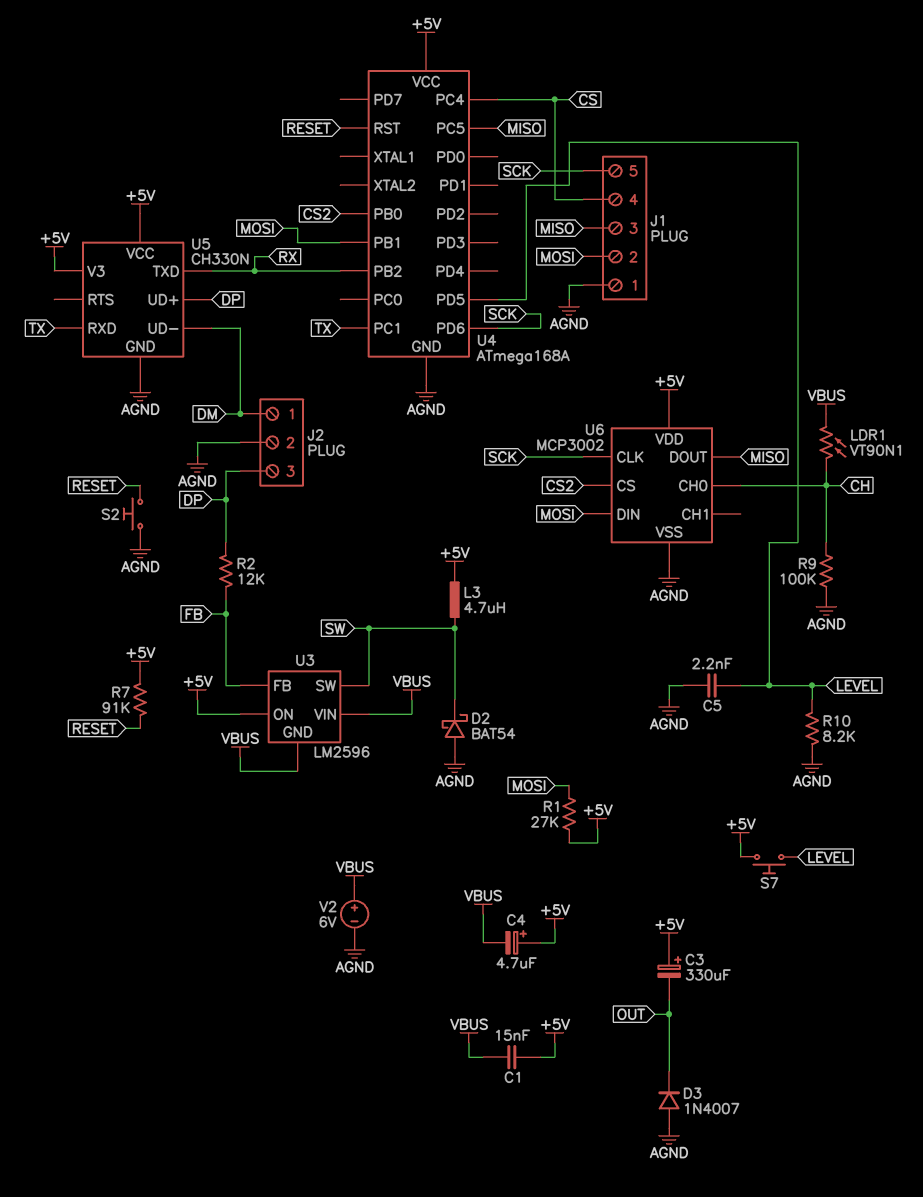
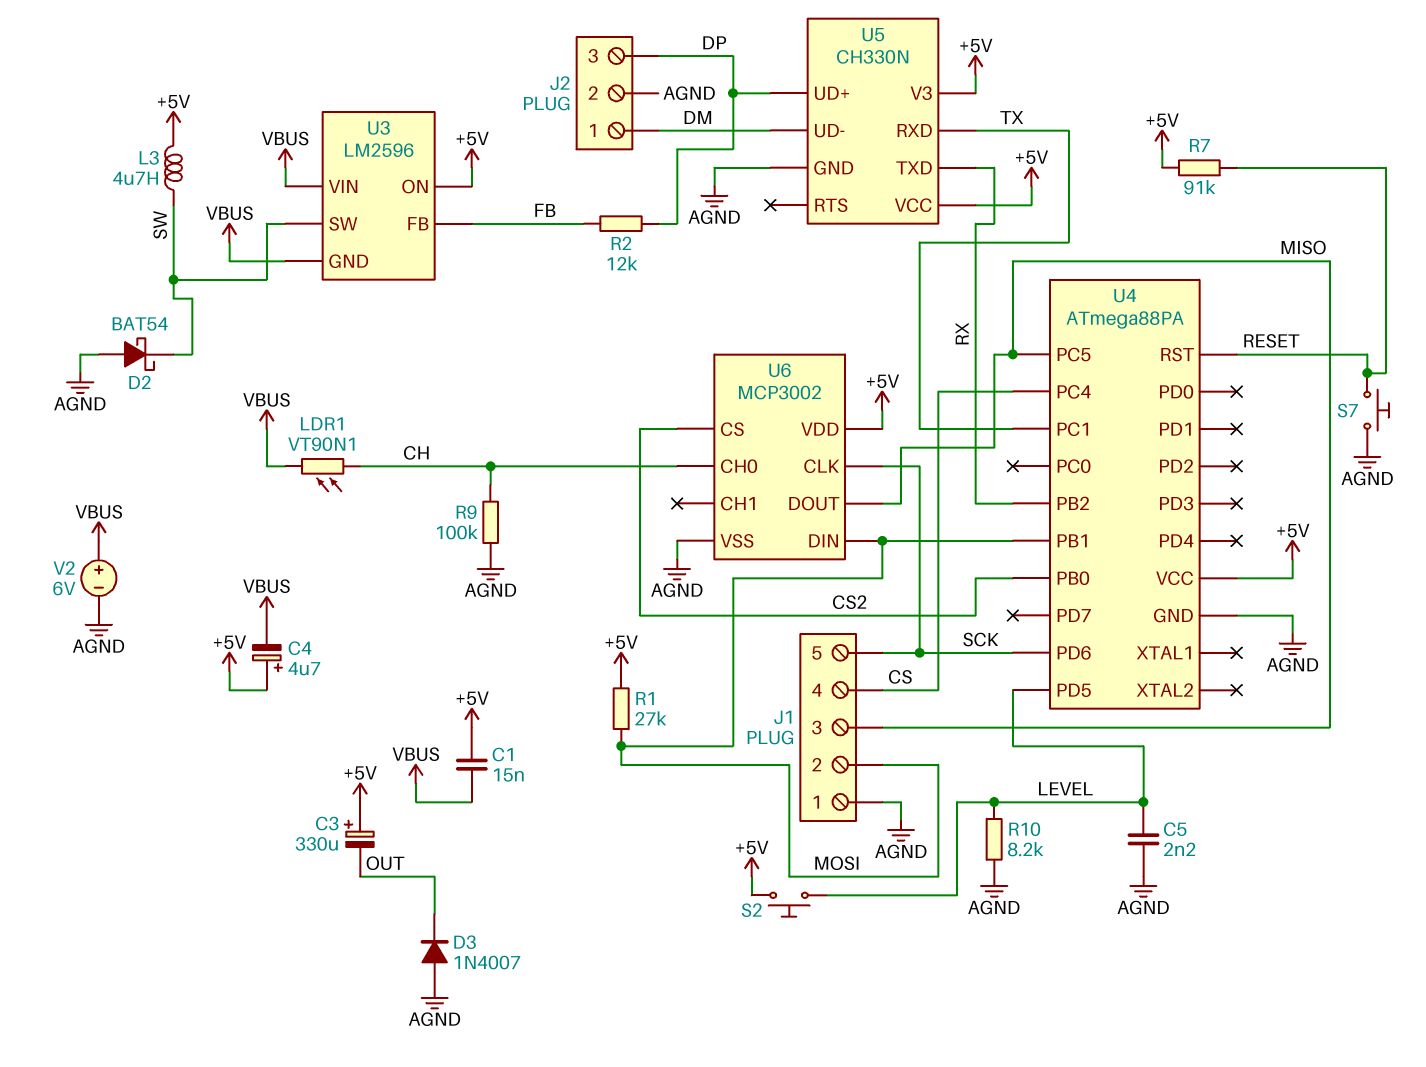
S2: button (AGND, RESET) -> button (+5V, LEVEL)
S7: button (+5V, LEVEL) -> button (AGND, RESET)
U4: ATmega168A -> ATmega88PA

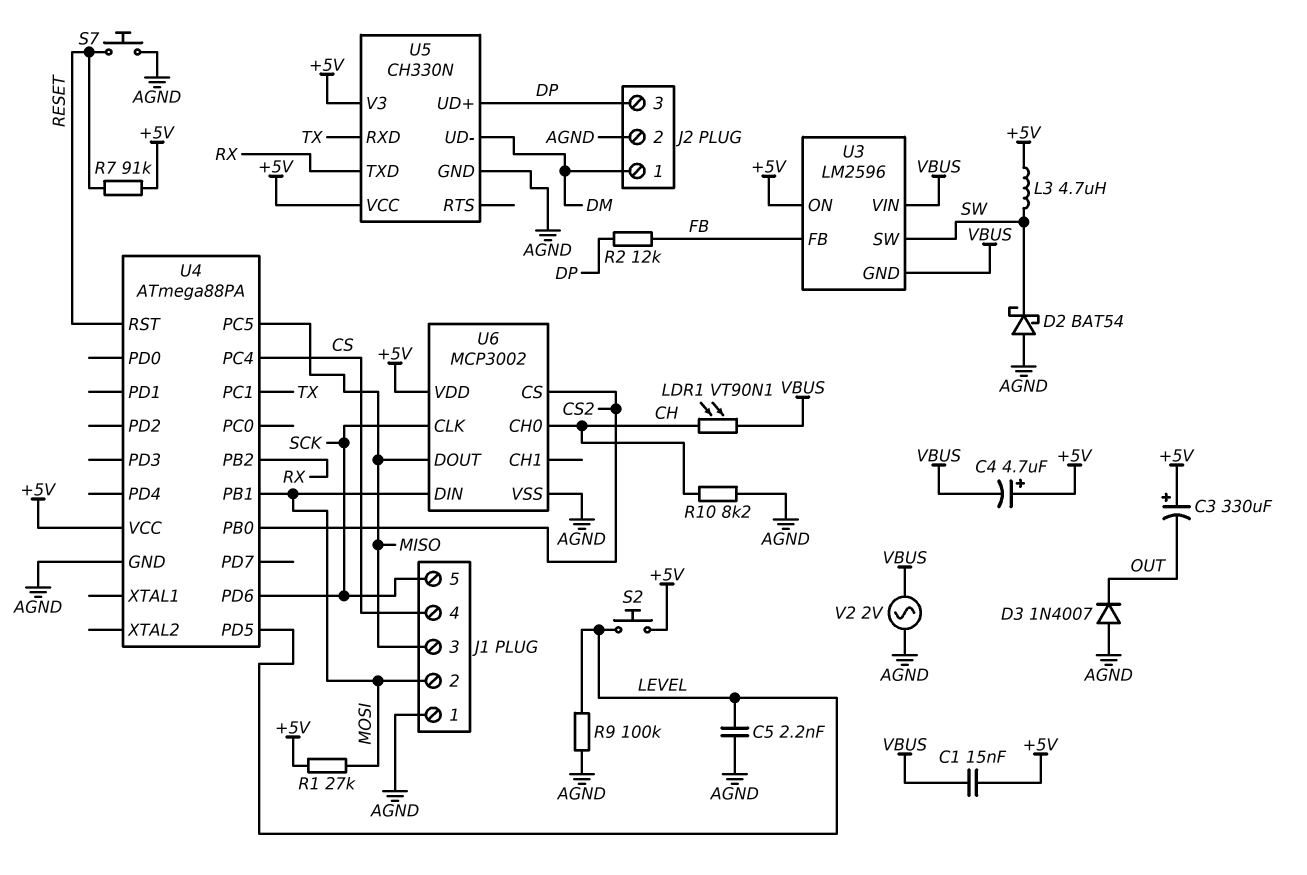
R9: 100k (AGND, CH) -> 100k (AGND, LEVEL)
R10: 8.2k (AGND, LEVEL) -> 8.2k (AGND, CH)
V2: 6V (plus VBUS, minus AGND) -> AC 2V (AGND, VBUS)

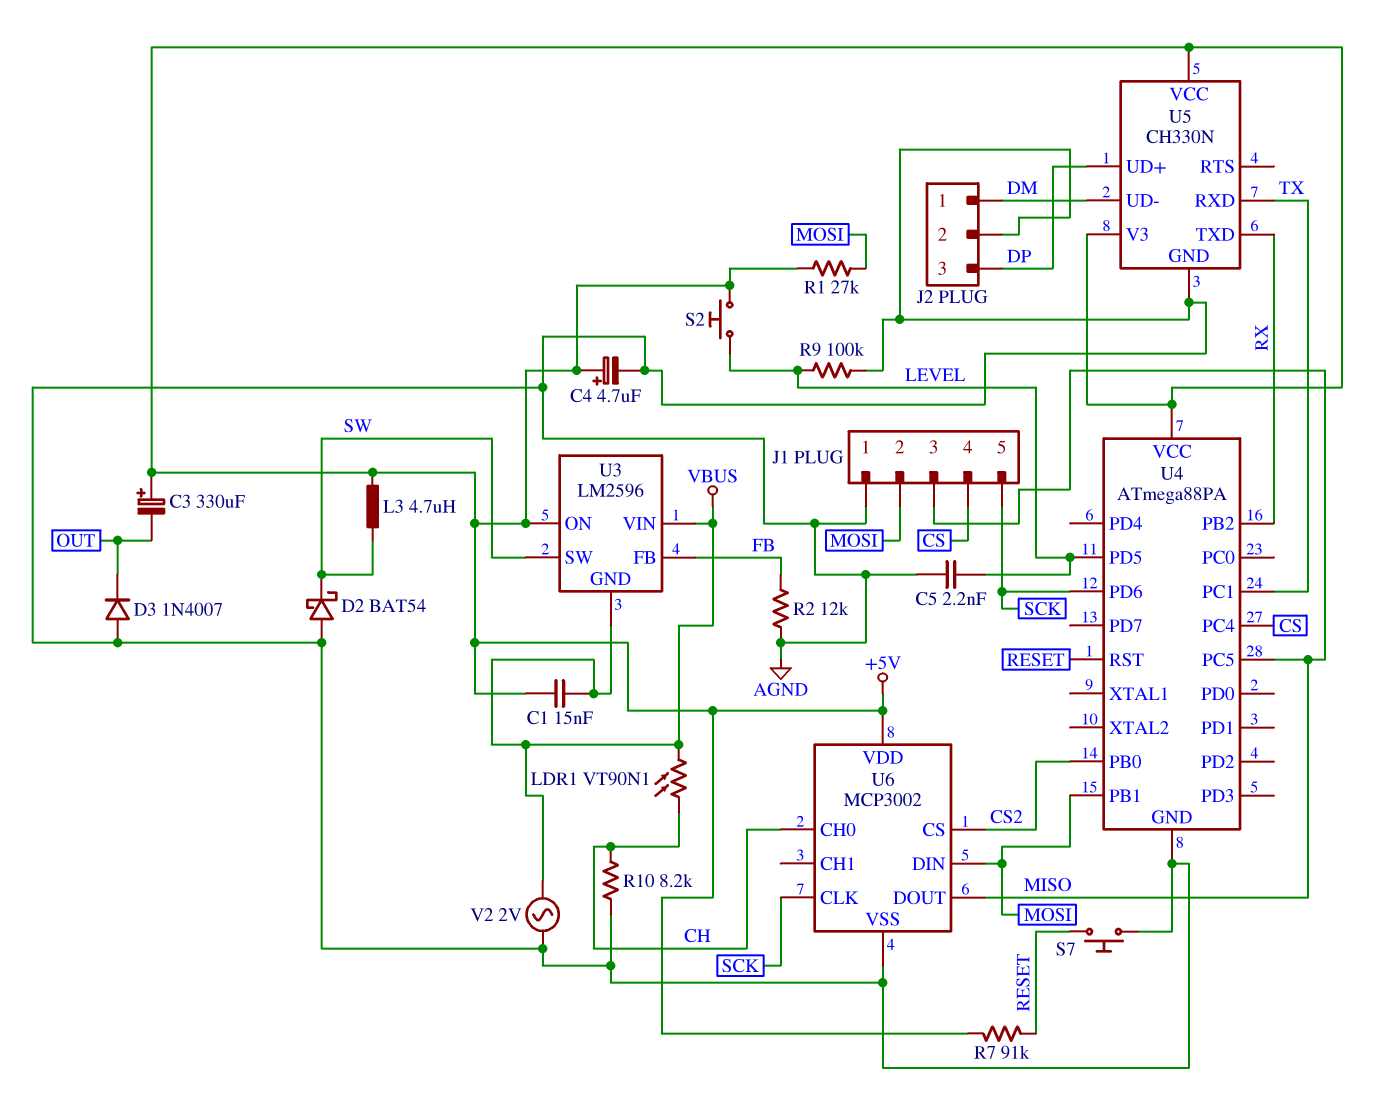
C4: 4.7uF (plus +5V, minus VBUS) -> 4.7uF (plus +5V, minus AGND)
R2: 12k (DP, FB) -> 12k (AGND, FB)

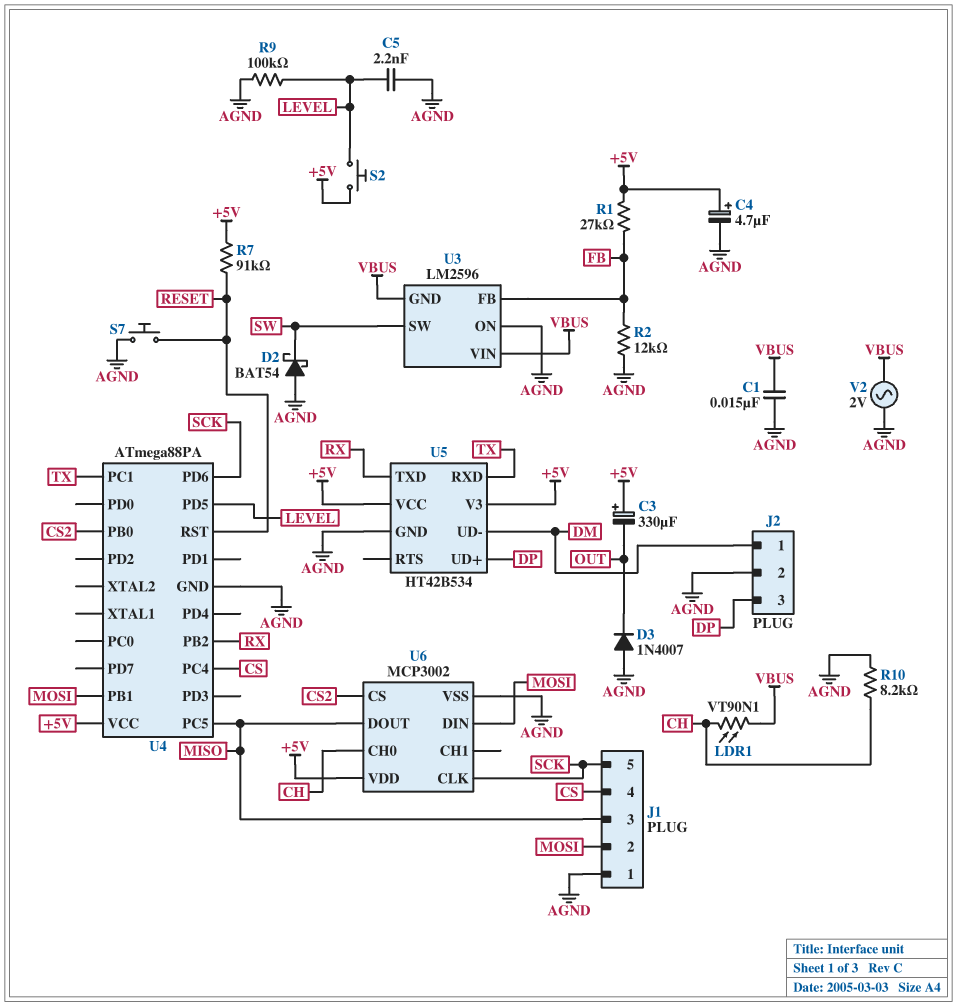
C1: 15nF (+5V, VBUS) -> 15nF (AGND, VBUS)
L3: 4.7uH (+5V, SW) -> none
R1: 27k (+5V, MOSI) -> 27k (+5V, FB)
U3 pin ON: +5V -> AGND
U5: CH330N -> HT42B534

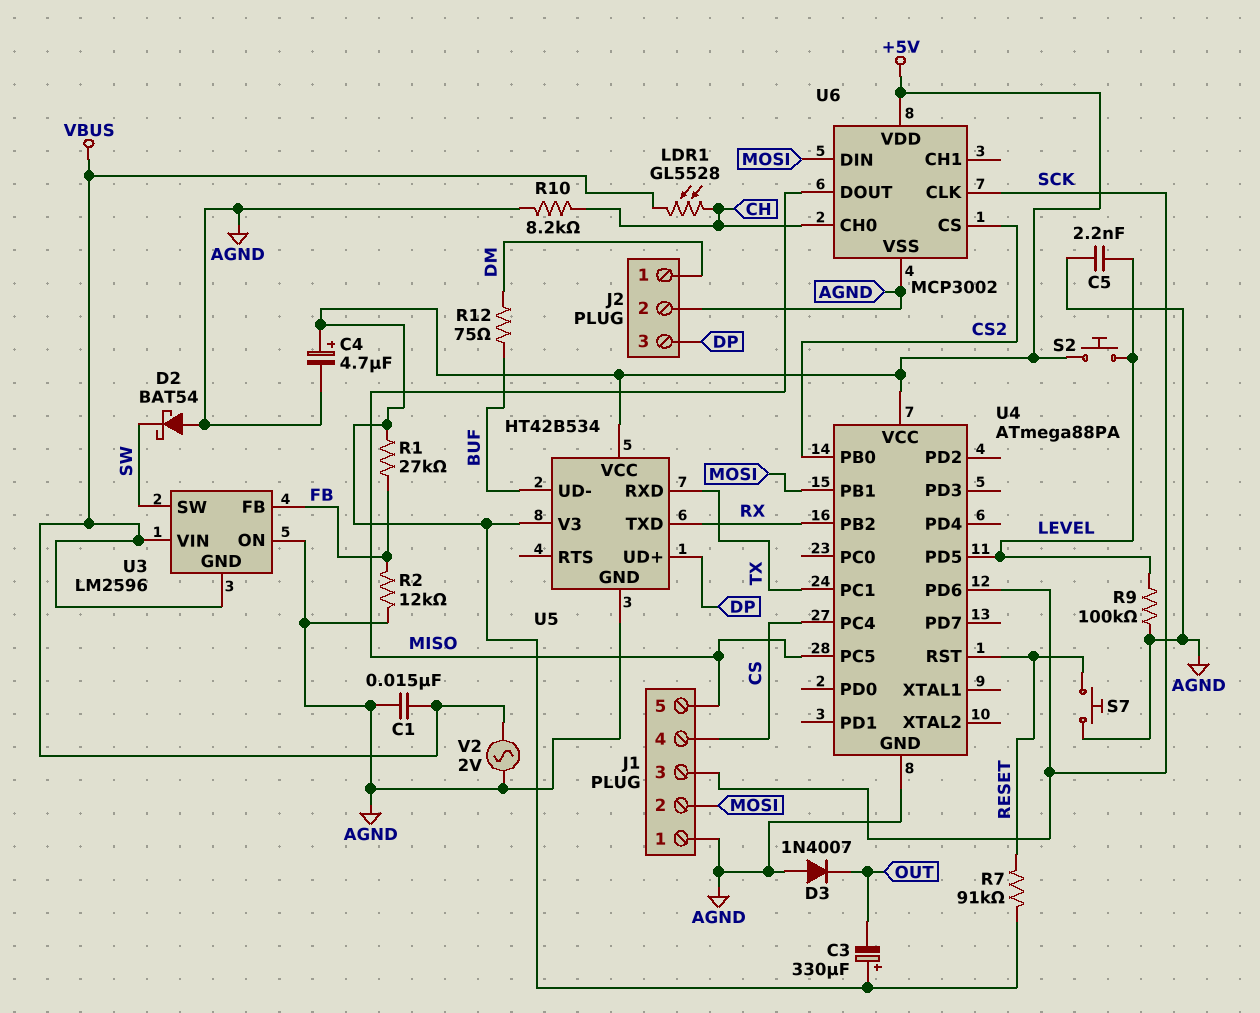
J1 pin 3: MISO -> SCK
J1 pin 5: SCK -> MISO
LDR1: VT90N1 (CH, VBUS) -> GL5528 (CH, VBUS)
R12: none -> 75 (BUF, DM)
U5 pin UD-: DM -> BUF

